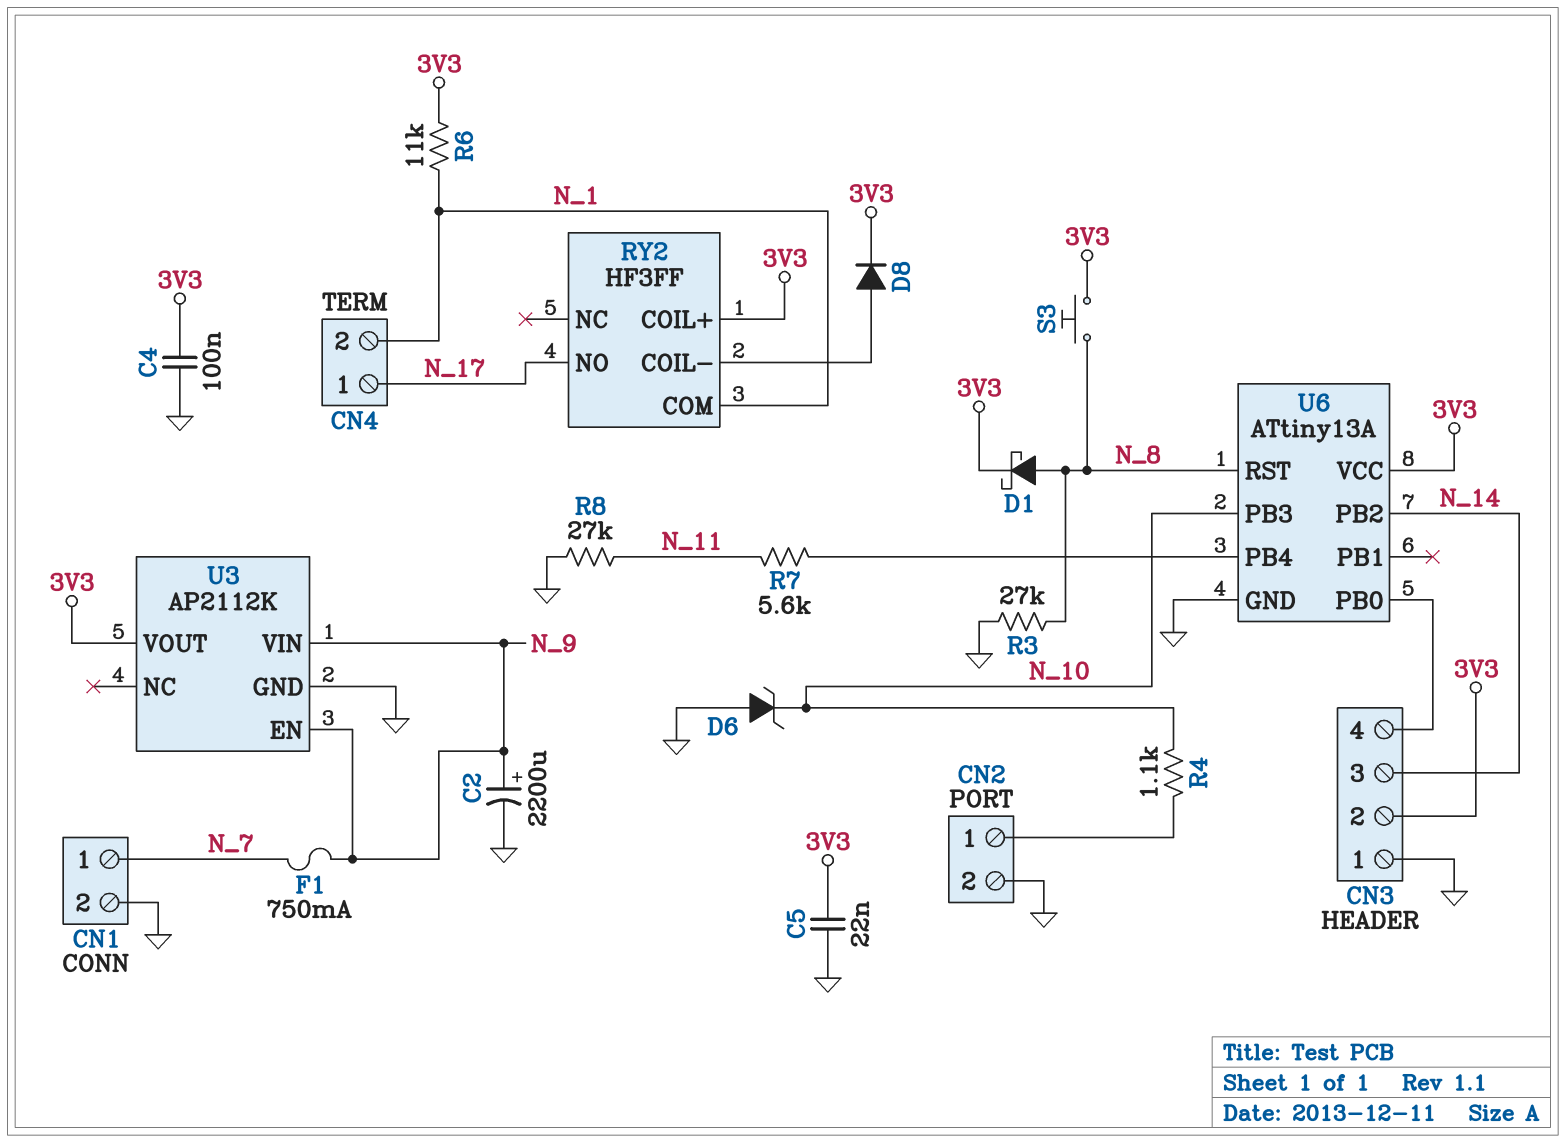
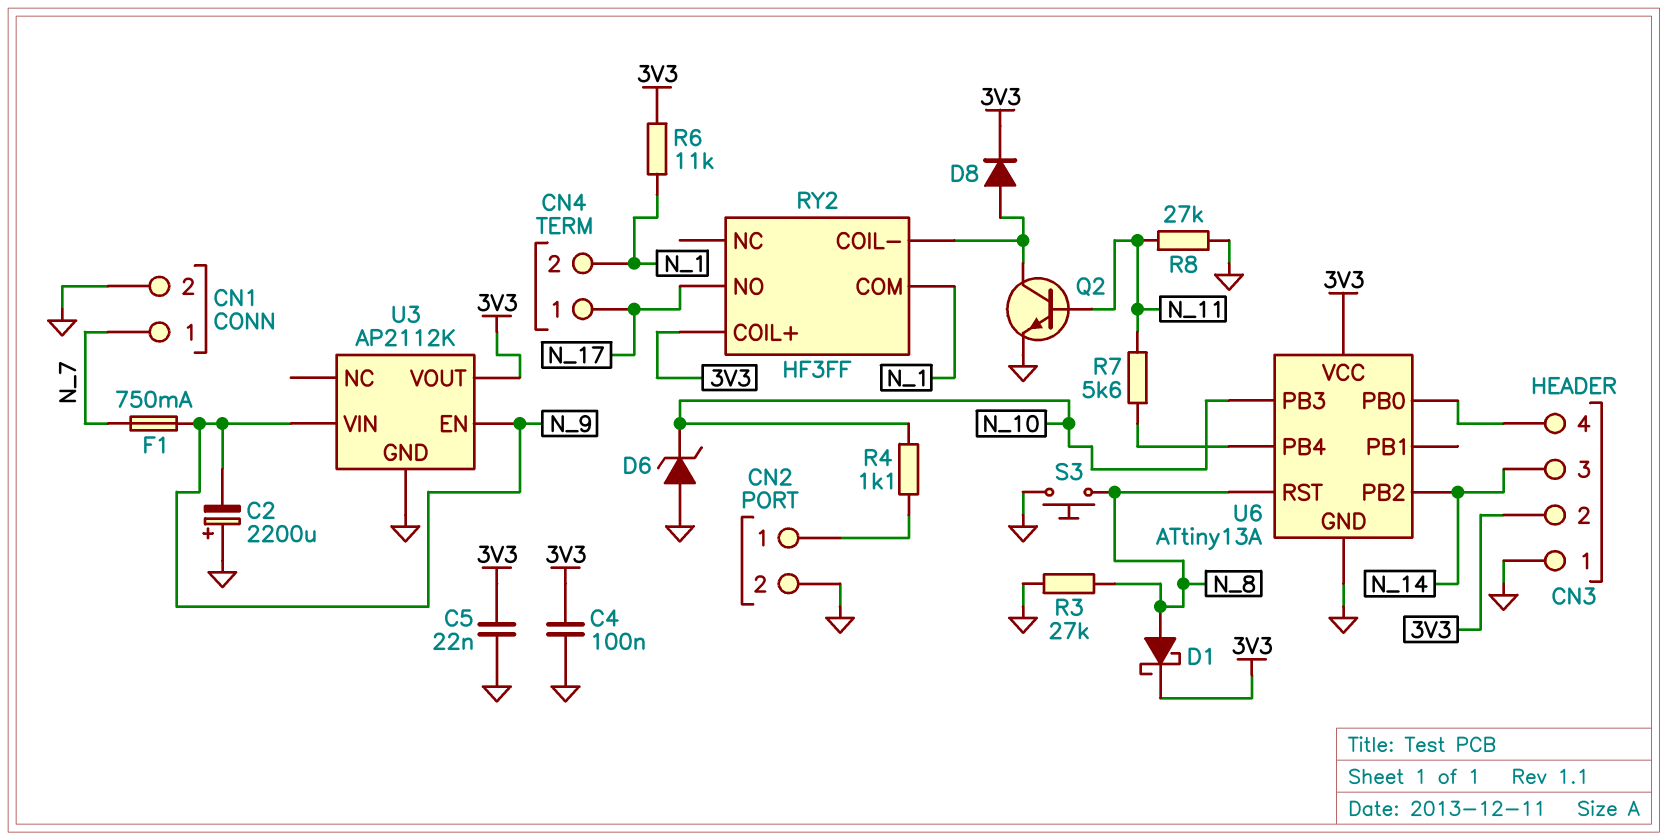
C2: 2200uF (plus N_9, minus GND) -> 2200uF (plus GND, minus N_9)
Q2: none -> NPN (B N_11, C RY2/COIL-, E GND)
S3: button (3V3, N_8) -> button (GND, N_8)

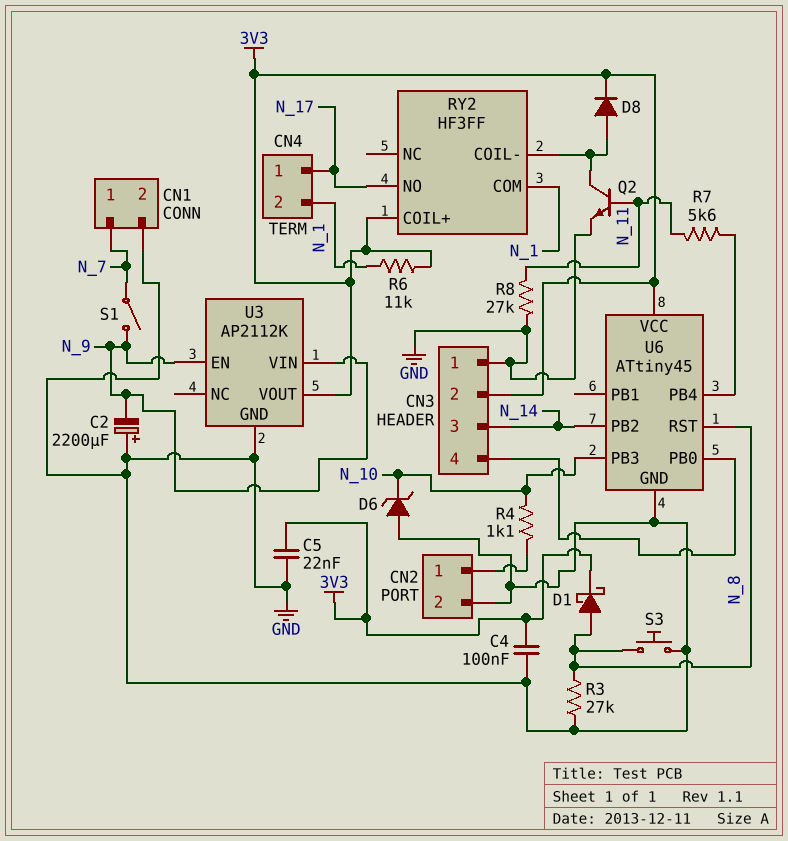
F1: 750mA (N_7, N_9) -> none
S1: none -> switch (N_7, N_9)
U6: ATtiny13A -> ATtiny45

